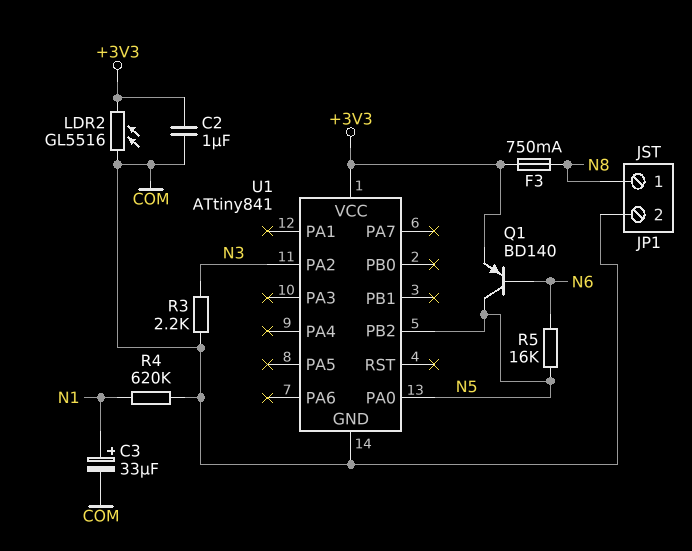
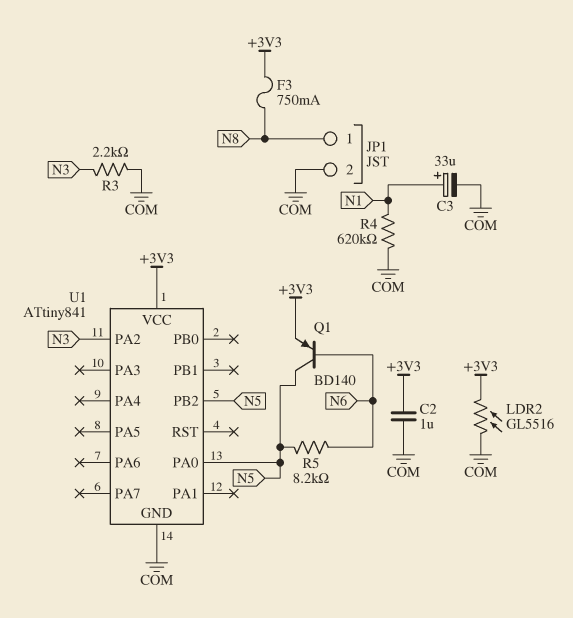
R5: 16k (N5, N6) -> 8.2k (N5, N6)

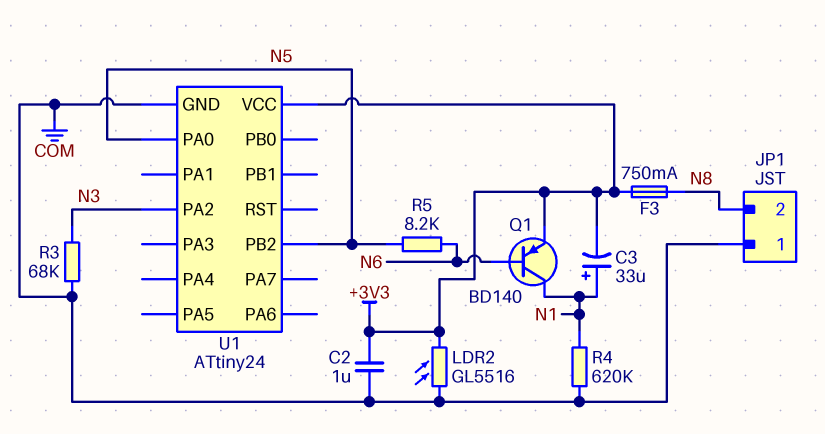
C3: 33uF (plus N1, minus COM) -> 33uF (plus N1, minus +3V3)
JP1 pin 1: N8 -> COM
JP1 pin 2: COM -> N8
Q1: PNP BD140 (B N6, C N5, E +3V3) -> PNP BD140 (B N6, C N1, E +3V3)
R3: 2.2k (COM, N3) -> 68k (COM, N3)
U1: ATtiny841 -> ATtiny24

